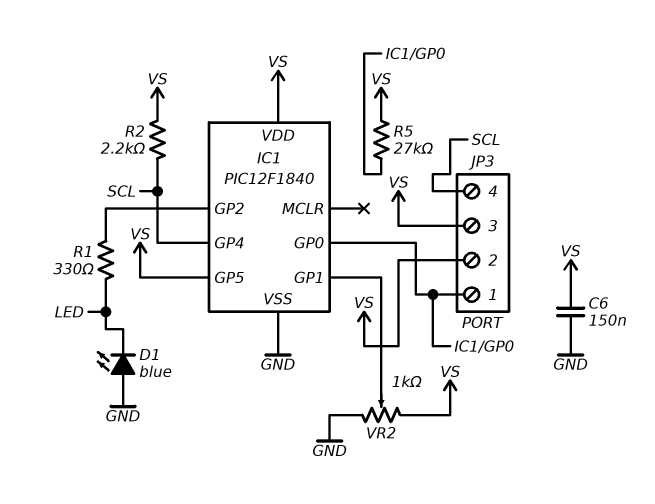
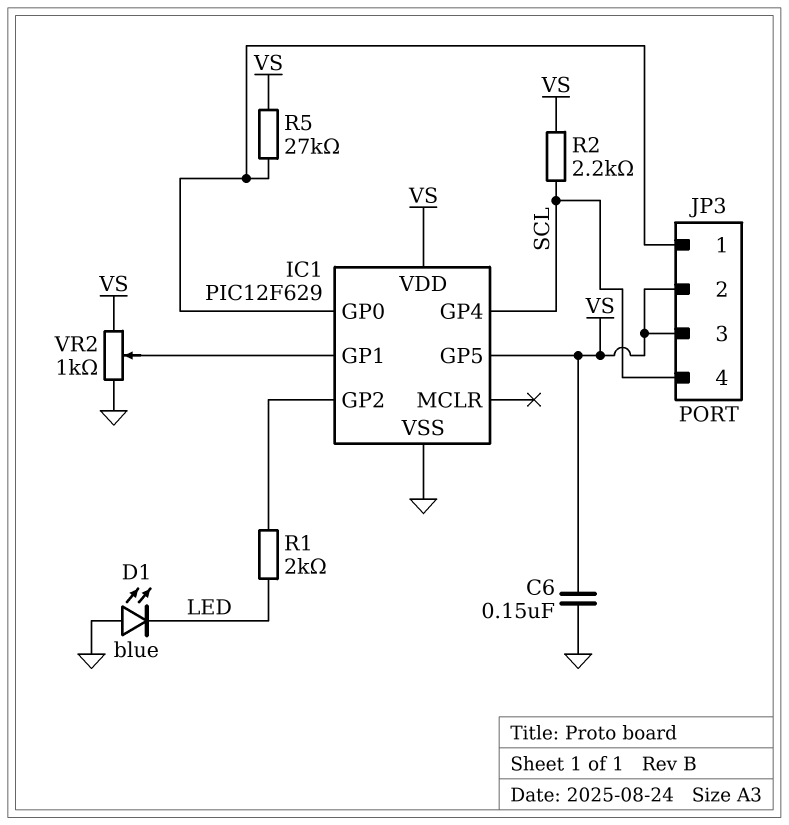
IC1: PIC12F1840 -> PIC12F629
R1: 330 (IC1/GP2, LED) -> 2k (IC1/GP2, LED)

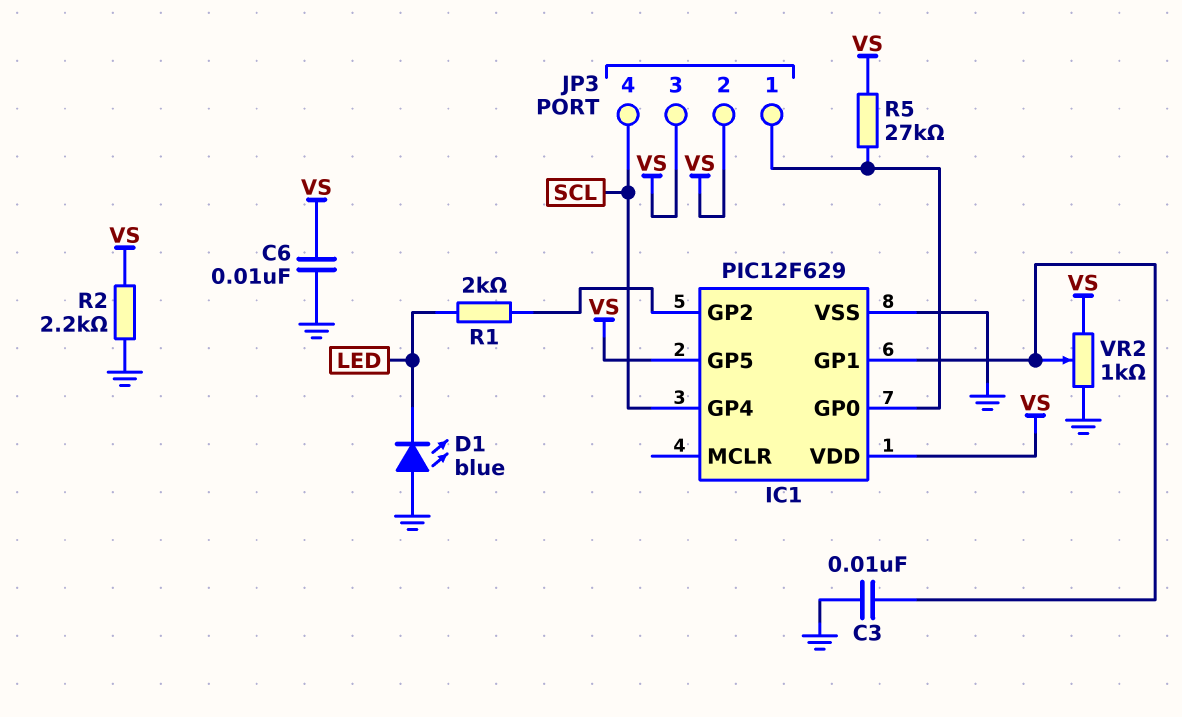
C3: none -> 10nF (GND, IC1/GP1)
C6: 150nF (GND, VS) -> 10nF (GND, VS)
R2: 2.2k (SCL, VS) -> 2.2k (GND, VS)

